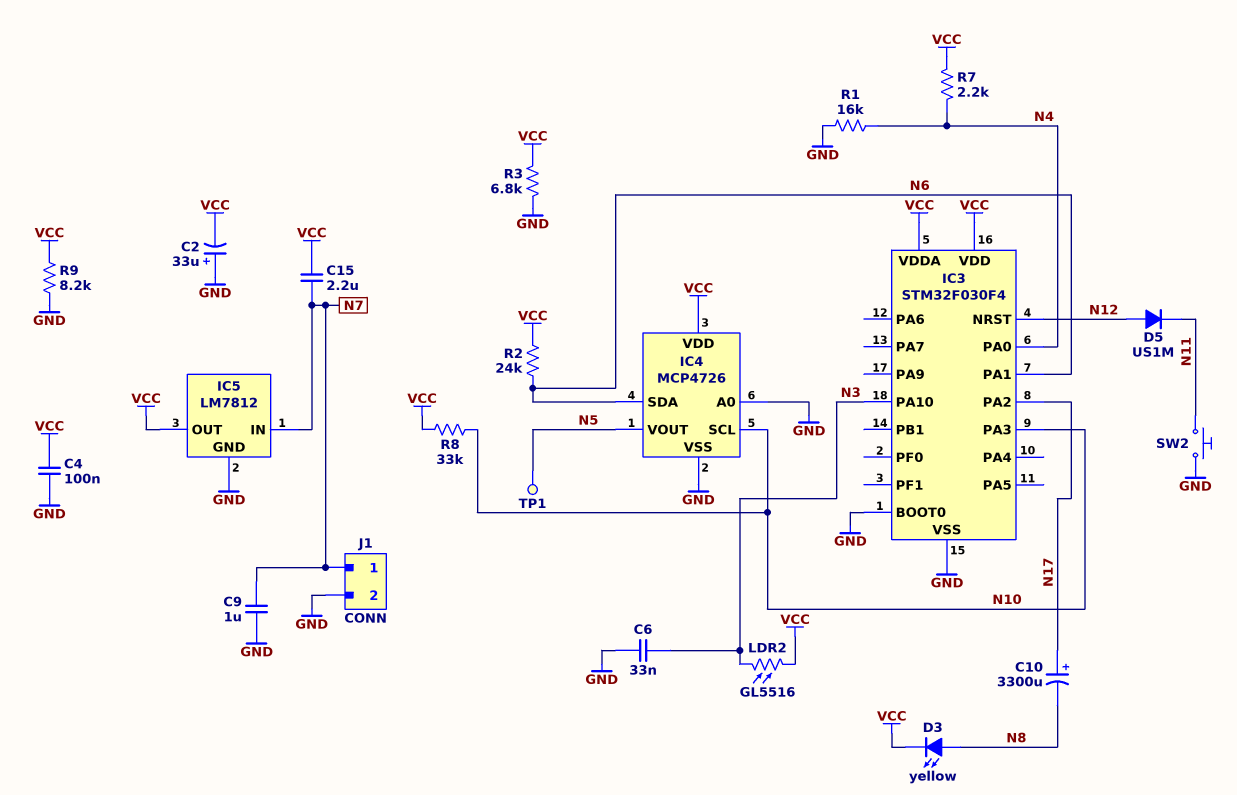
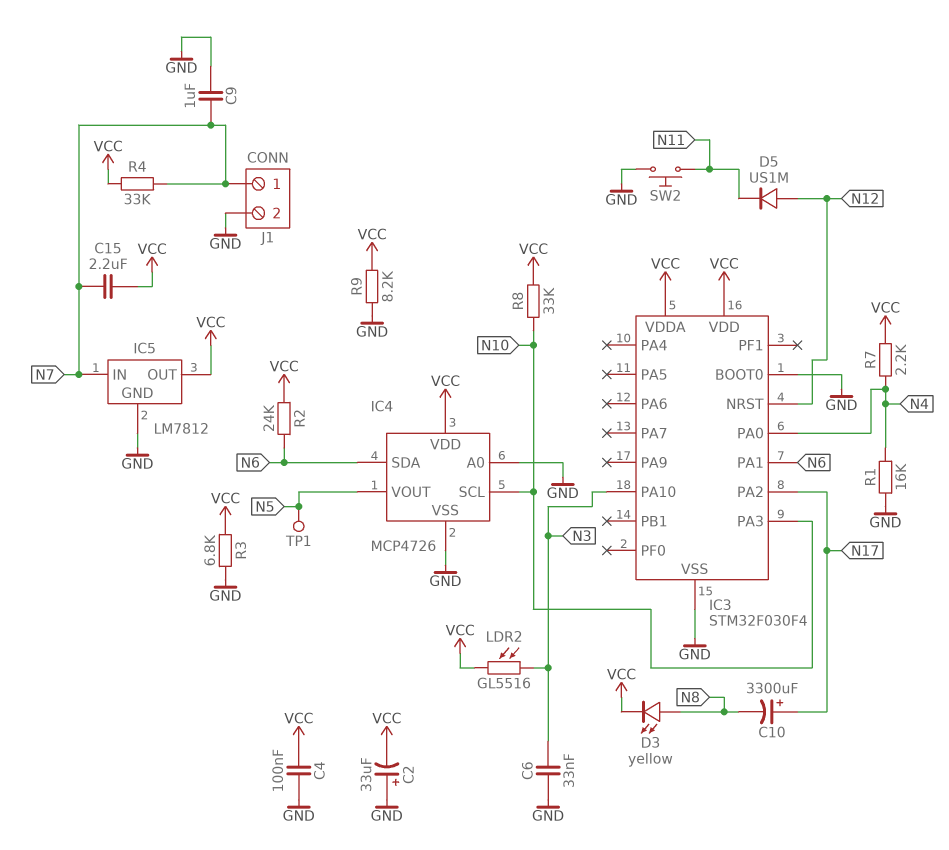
R4: none -> 33k (N7, VCC)

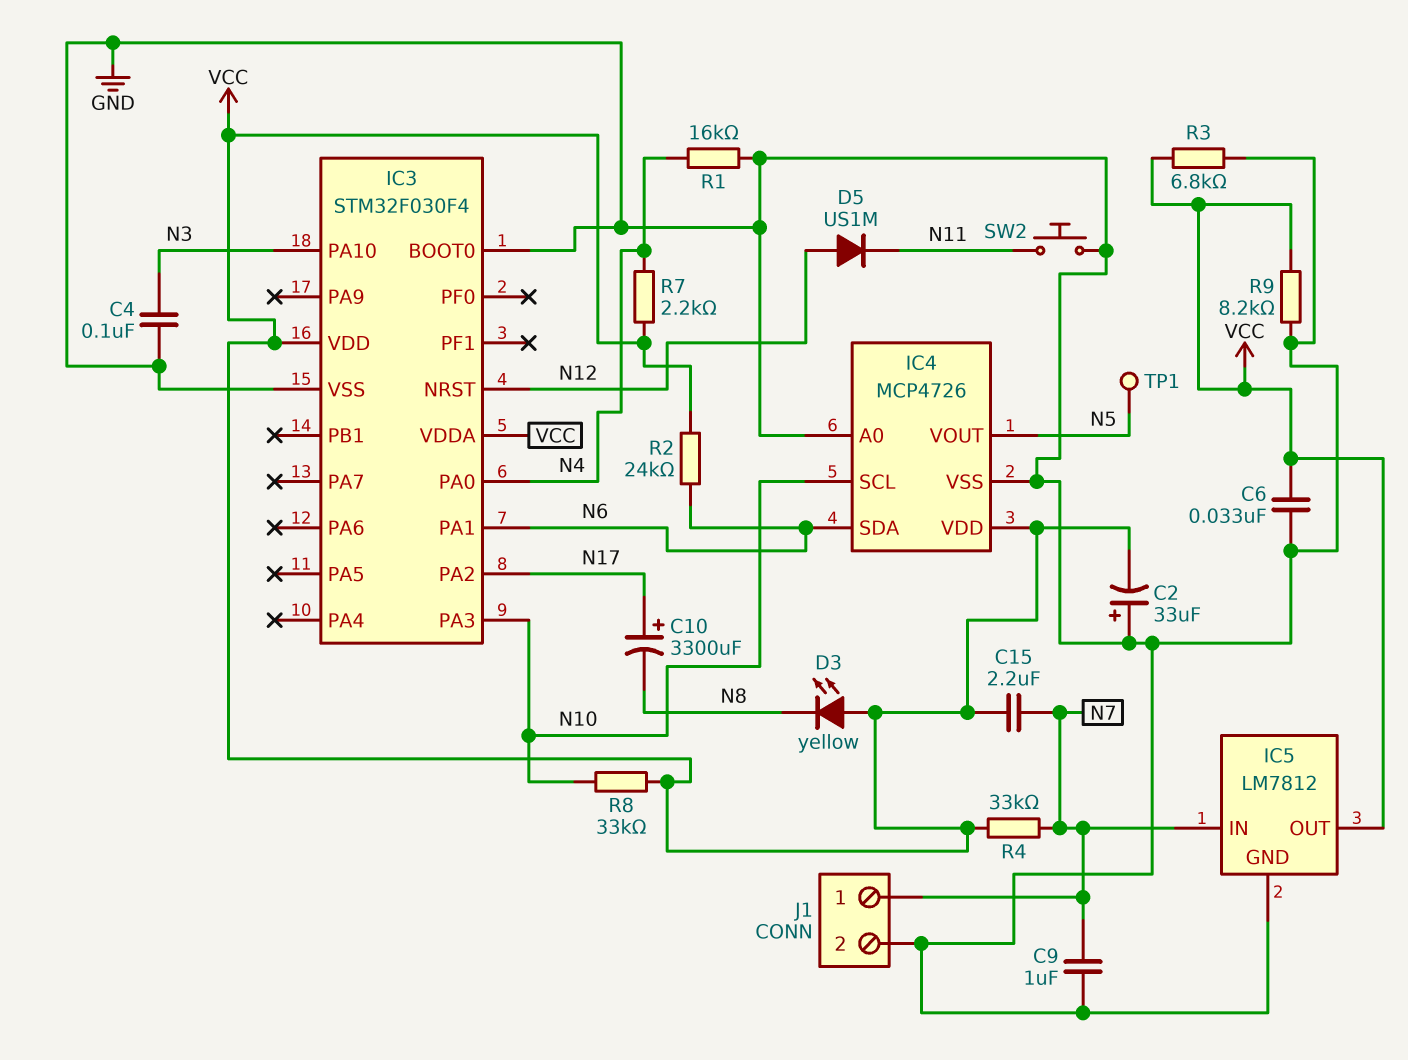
C4: 100nF (GND, VCC) -> 100nF (GND, N3)
C6: 33nF (GND, N3) -> 33nF (GND, VCC)
D3: LED yellow (A N8, K VCC) -> LED yellow (A VCC, K N8)
LDR2: GL5516 (N3, VCC) -> none

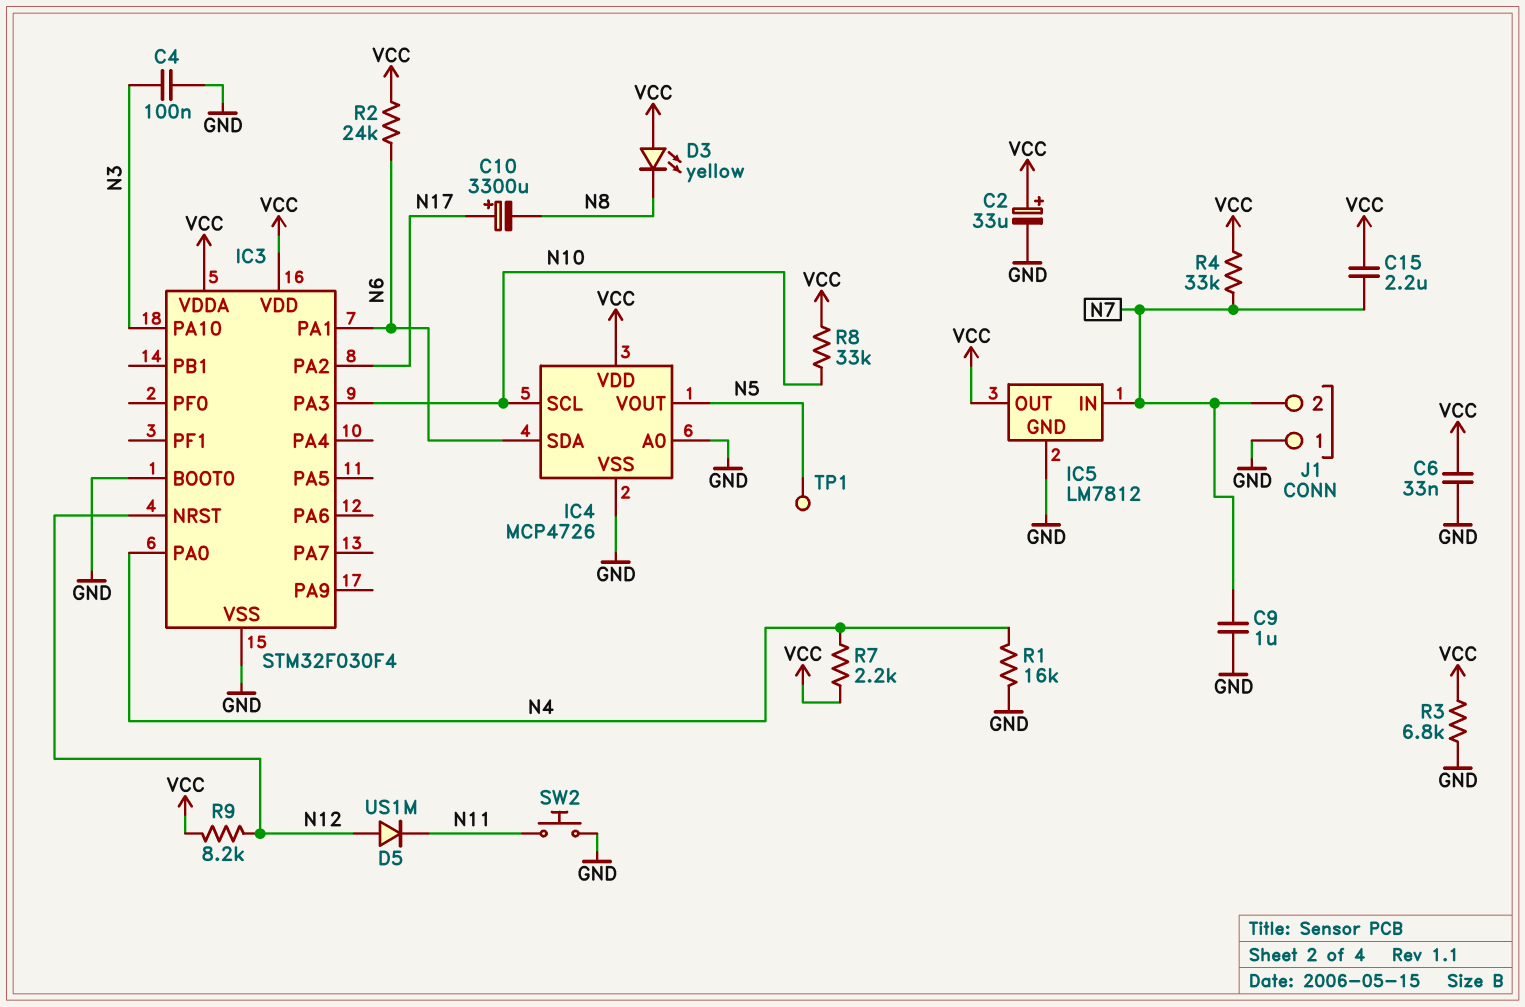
C2: 33uF (plus GND, minus VCC) -> 33uF (plus VCC, minus GND)
J1 pin 1: N7 -> GND
J1 pin 2: GND -> N7
R9: 8.2k (GND, VCC) -> 8.2k (N12, VCC)

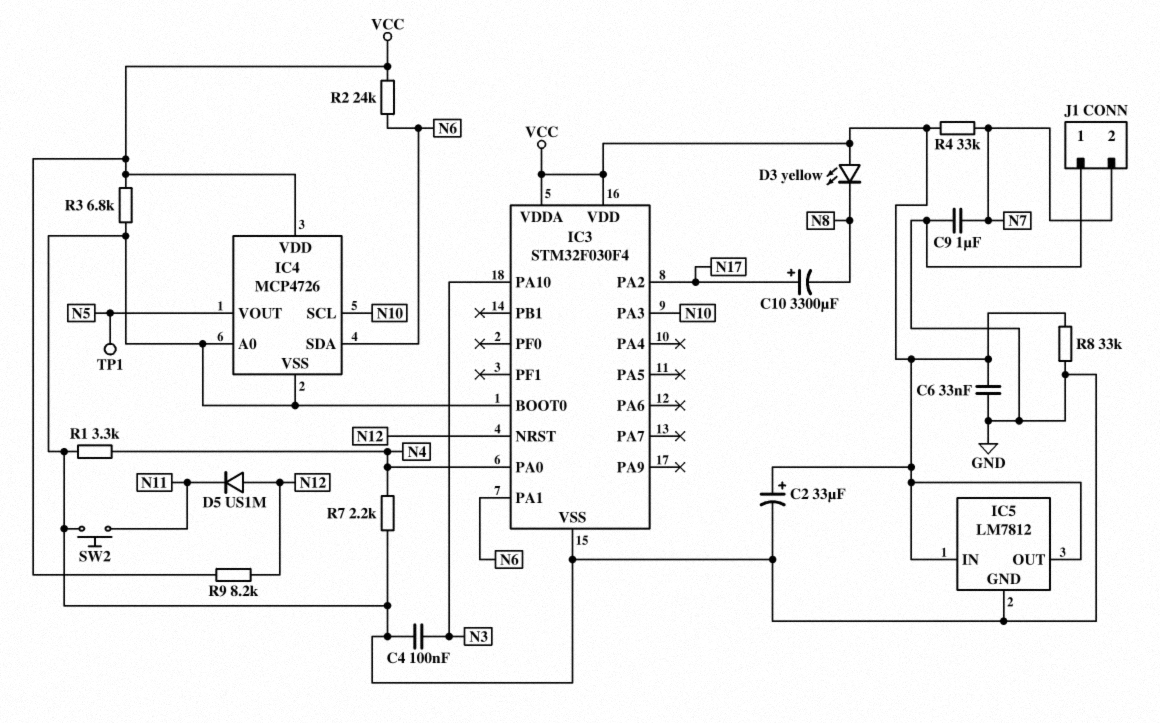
C15: 2.2uF (N7, VCC) -> none
IC5 pin IN: N7 -> VCC
R1: 16k (GND, N4) -> 3.3k (GND, N4)
R7: 2.2k (N4, VCC) -> 2.2k (GND, N4)
R8: 33k (N10, VCC) -> 33k (GND, VCC)

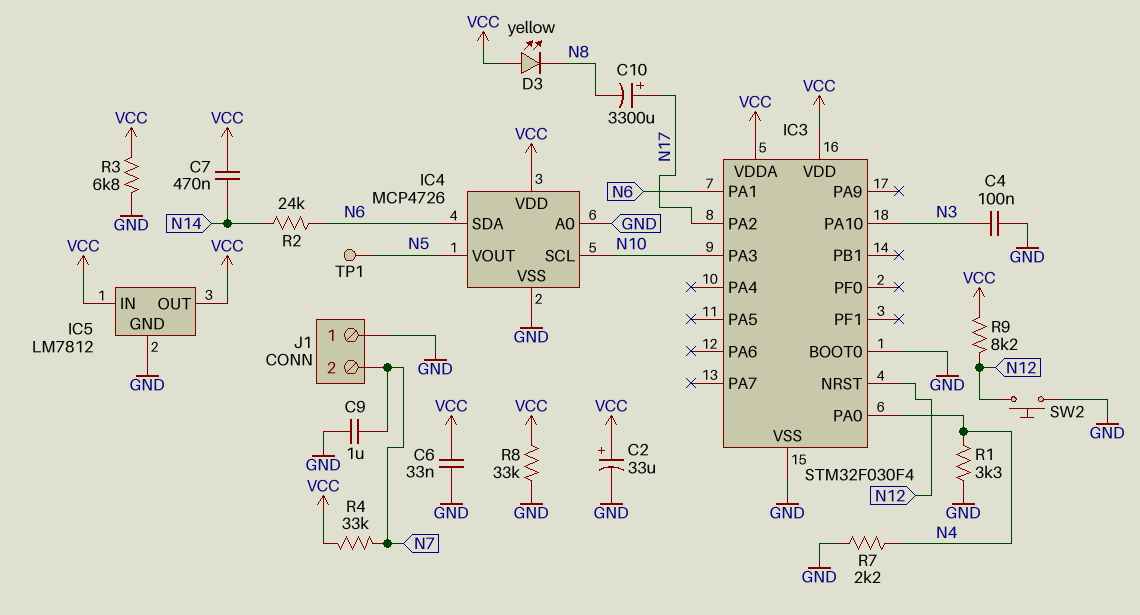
C7: none -> 470nF (N14, VCC)
D5: diode US1M (A N12, K N11) -> none
R2: 24k (N6, VCC) -> 24k (N6, N14)
SW2: button (GND, N11) -> button (GND, N12)

